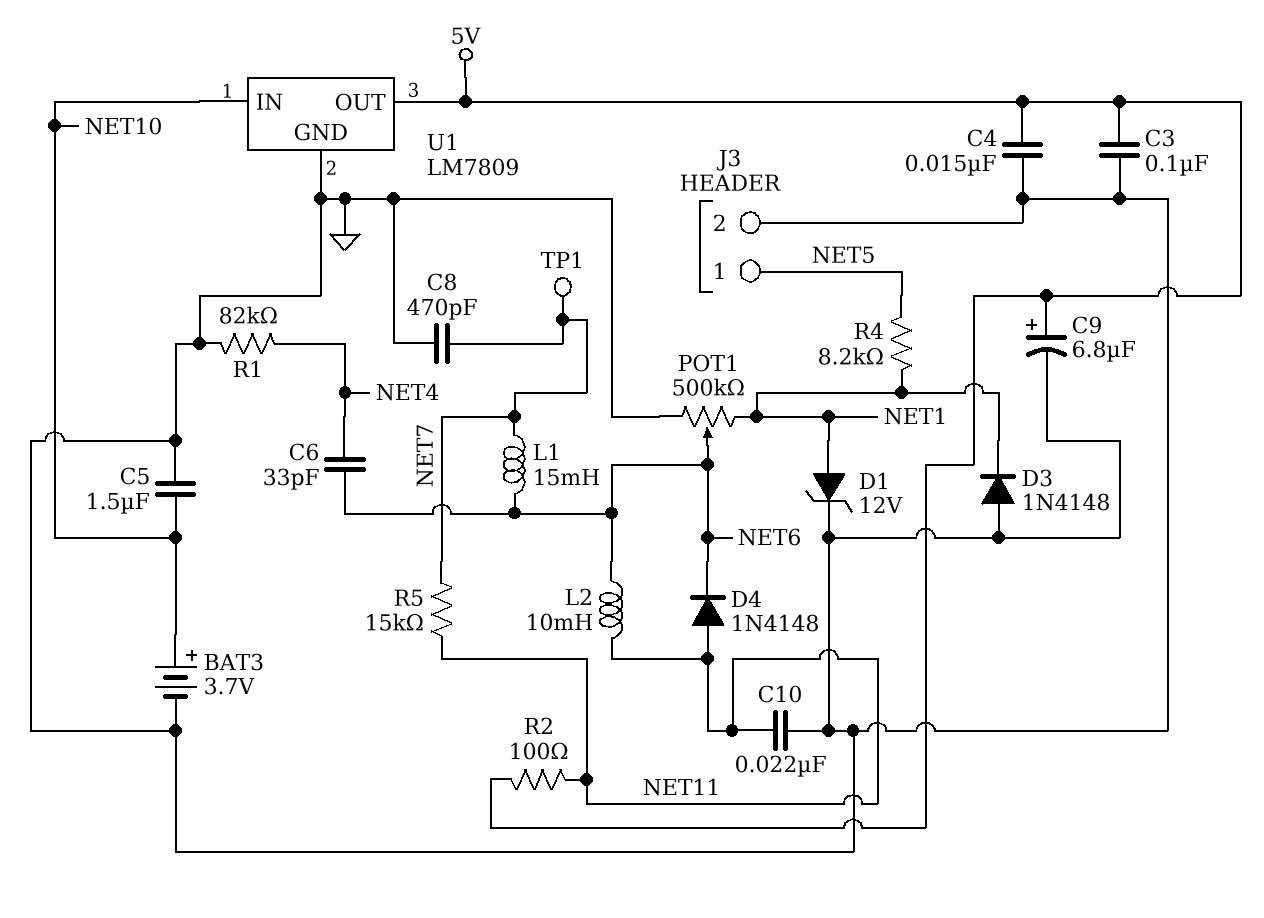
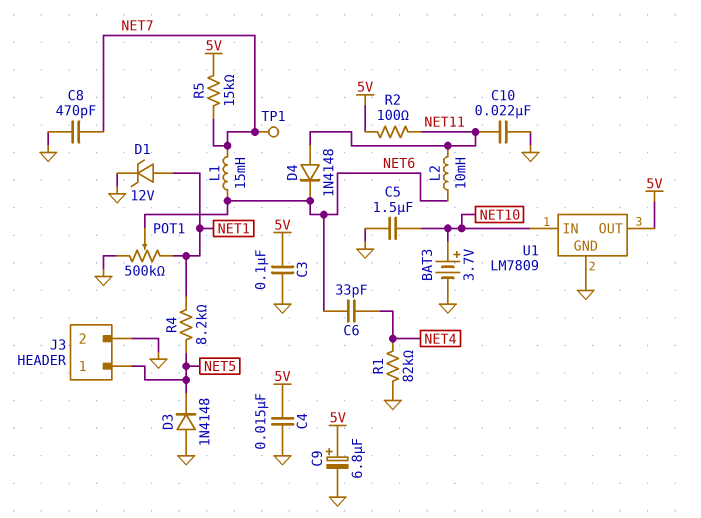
D3: diode 1N4148 (A GND, K NET1) -> diode 1N4148 (A GND, K NET5)
R5: 15k (NET7, NET11) -> 15k (5V, NET7)

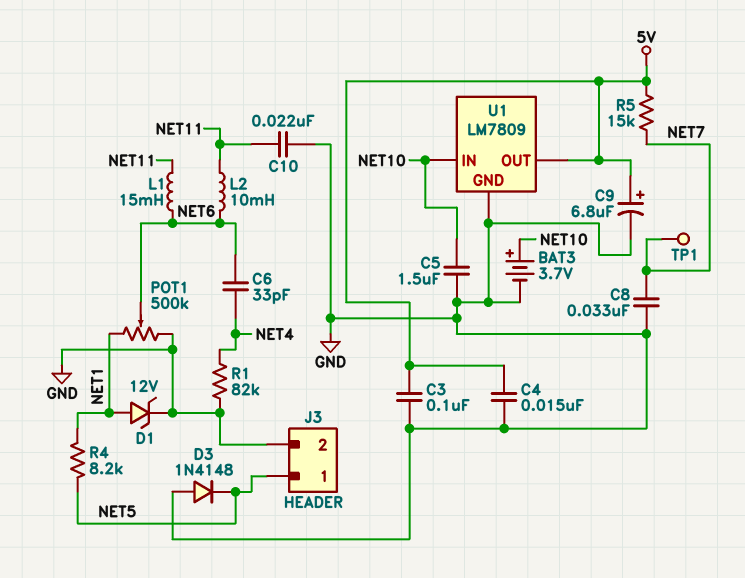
C8: 470pF (GND, NET7) -> 33nF (GND, NET7)
D4: diode 1N4148 (A NET11, K NET6) -> none
L1: 15mH (NET6, NET7) -> 15mH (NET6, NET11)
R2: 100 (5V, NET11) -> none

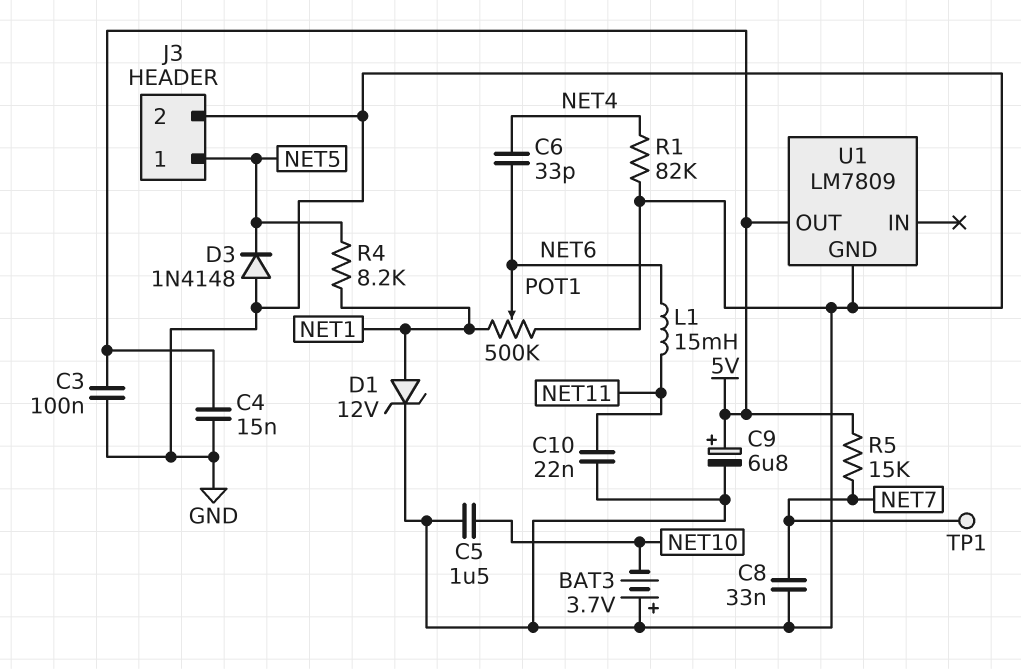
BAT3: 3.7V (plus NET10, minus GND) -> 3.7V (plus GND, minus NET10)
L2: 10mH (NET6, NET11) -> none
U1 pin IN: NET10 -> none

